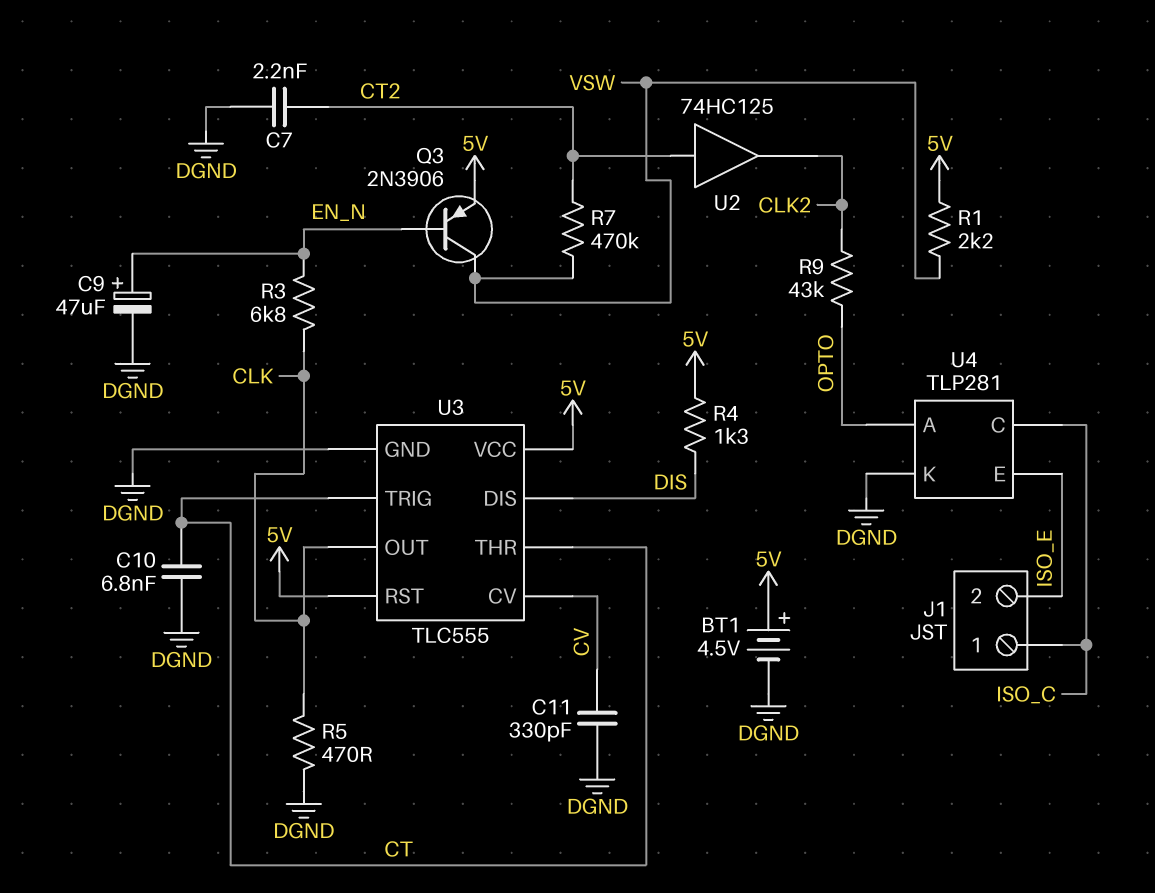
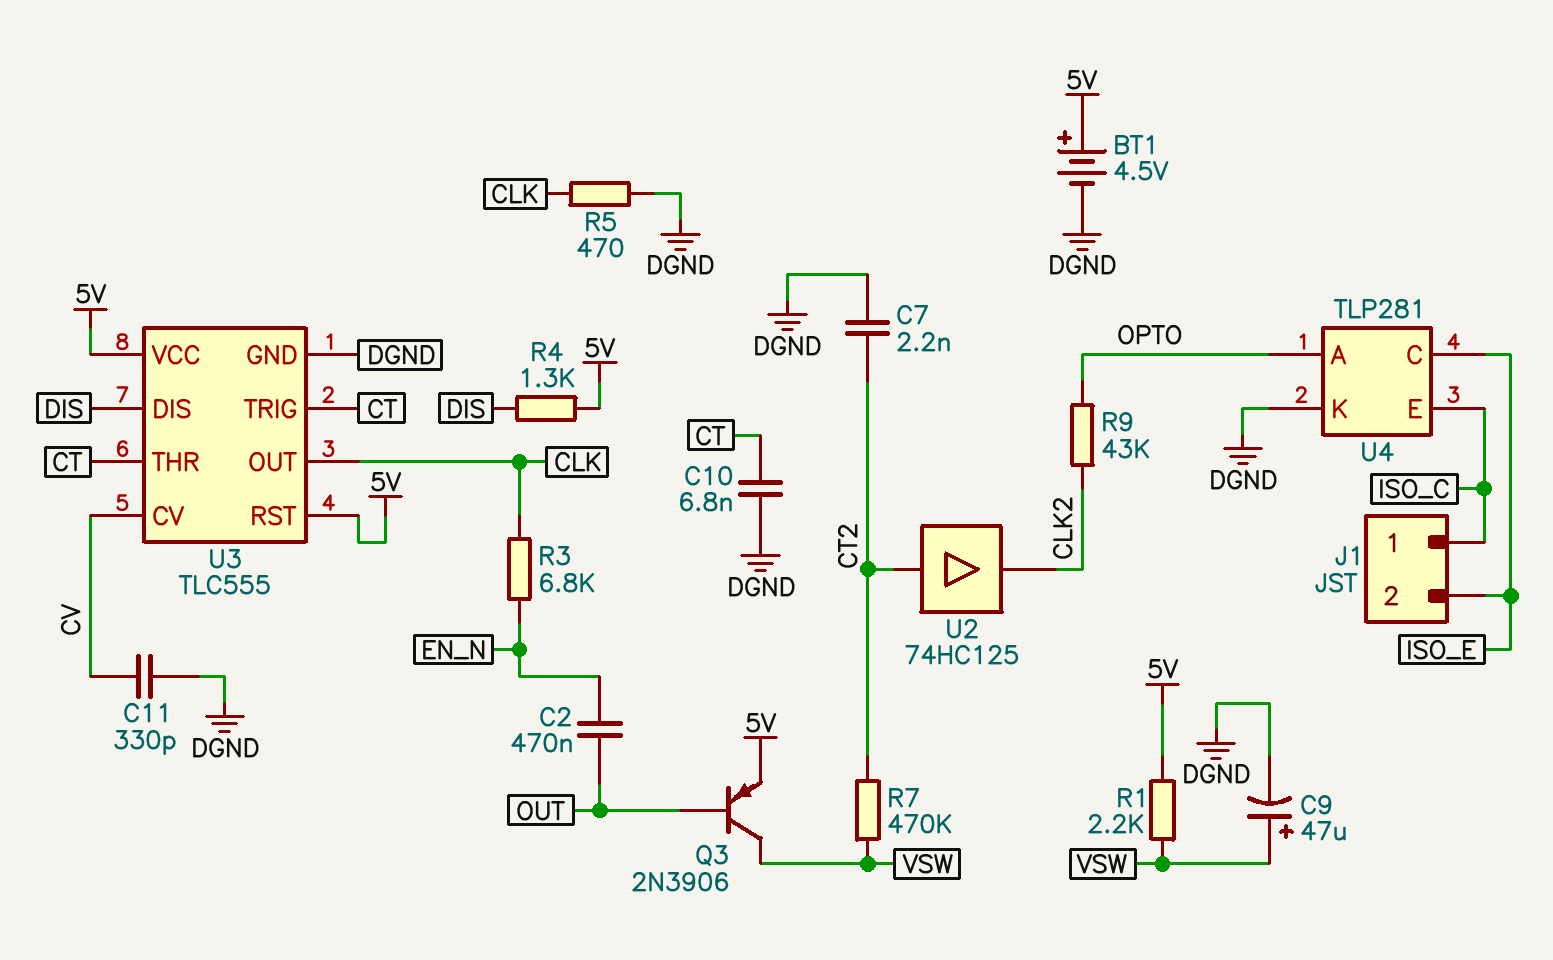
C2: none -> 470nF (EN_N, OUT)
C9: 47uF (plus EN_N, minus DGND) -> 47uF (plus VSW, minus DGND)
Q3: PNP 2N3906 (B EN_N, C VSW, E 5V) -> PNP 2N3906 (B OUT, C VSW, E 5V)
U4 pin C: ISO_C -> ISO_E
U4 pin E: ISO_E -> ISO_C

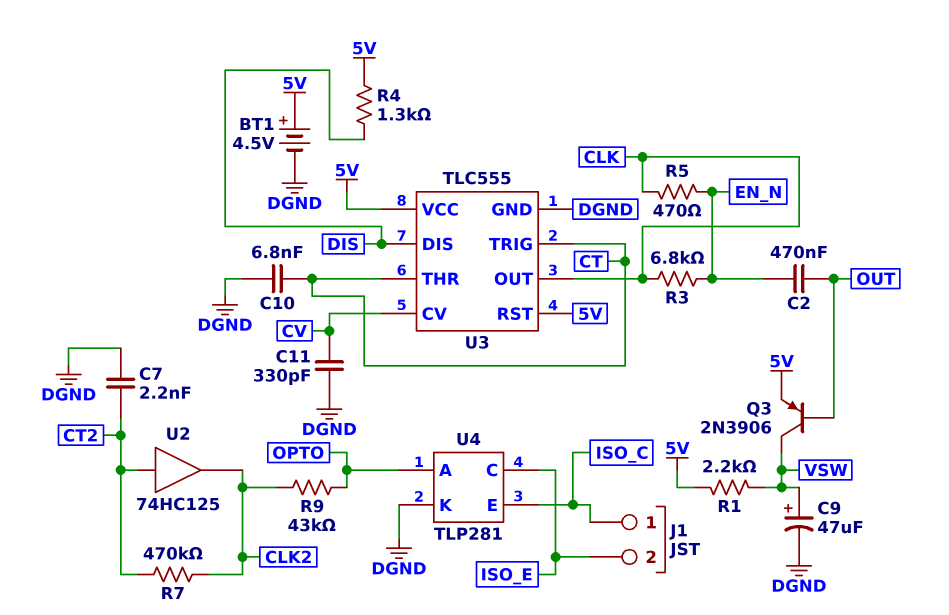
R5: 470 (CLK, DGND) -> 470 (CLK, EN_N)
R7: 470k (CT2, VSW) -> 470k (CLK2, CT2)

